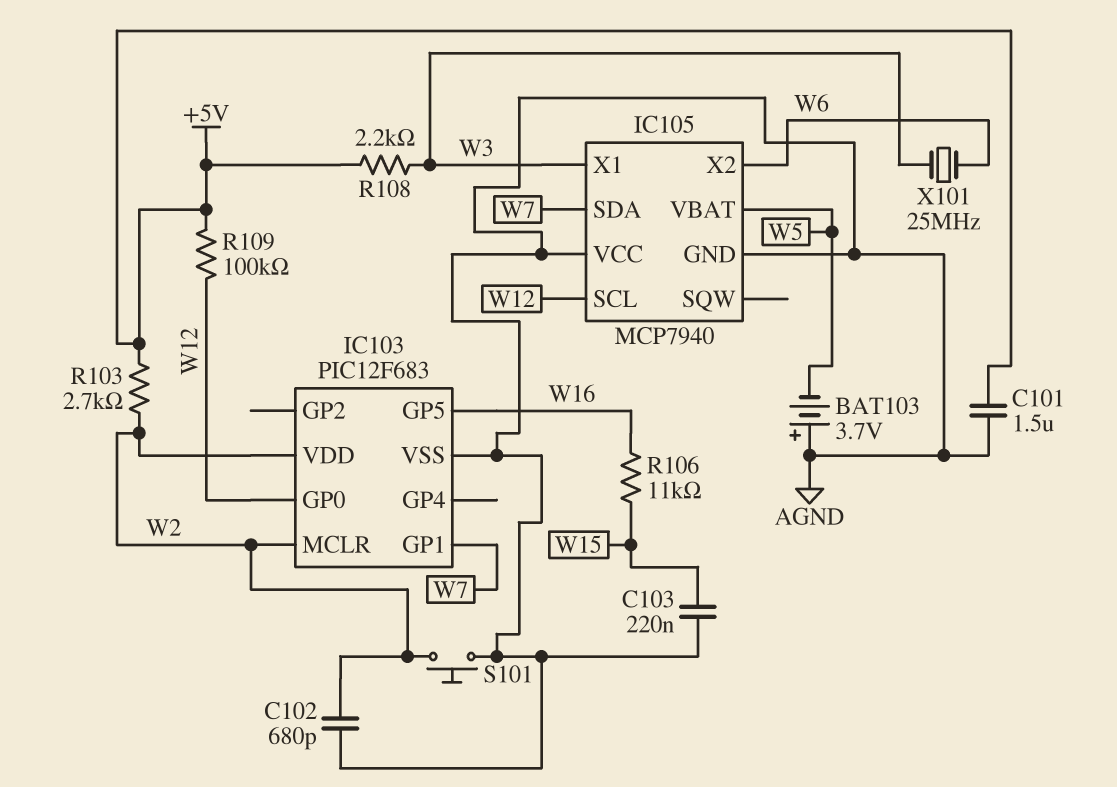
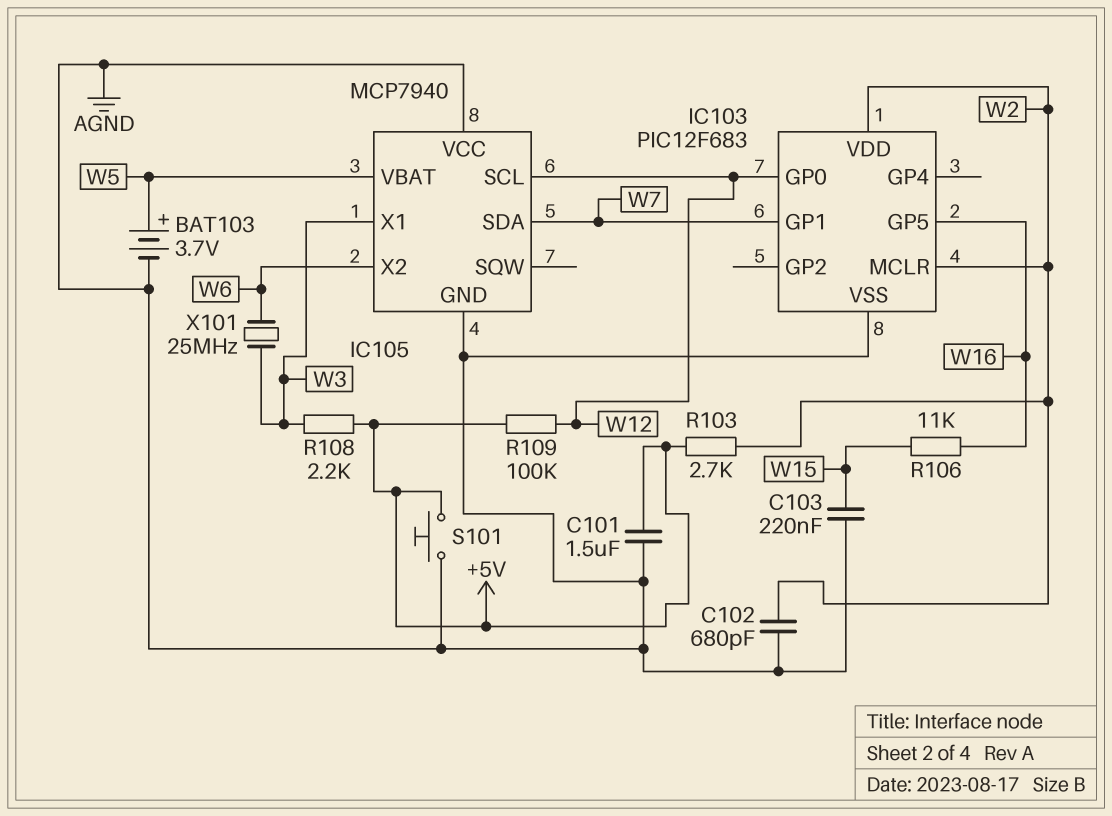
BAT103: 3.7V (plus AGND, minus W5) -> 3.7V (plus W5, minus AGND)
S101: button (AGND, W2) -> button (+5V, AGND)

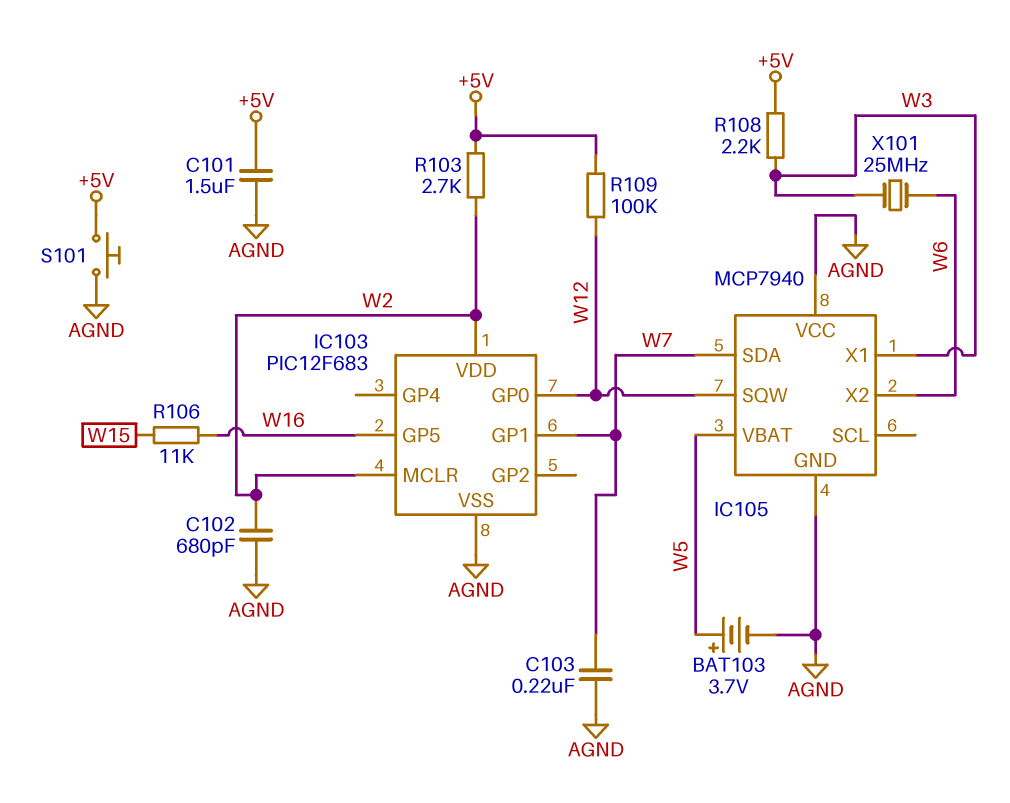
C103: 220nF (AGND, W15) -> 220nF (AGND, W7)
IC105 pin SCL: W12 -> none
IC105 pin SQW: none -> W12

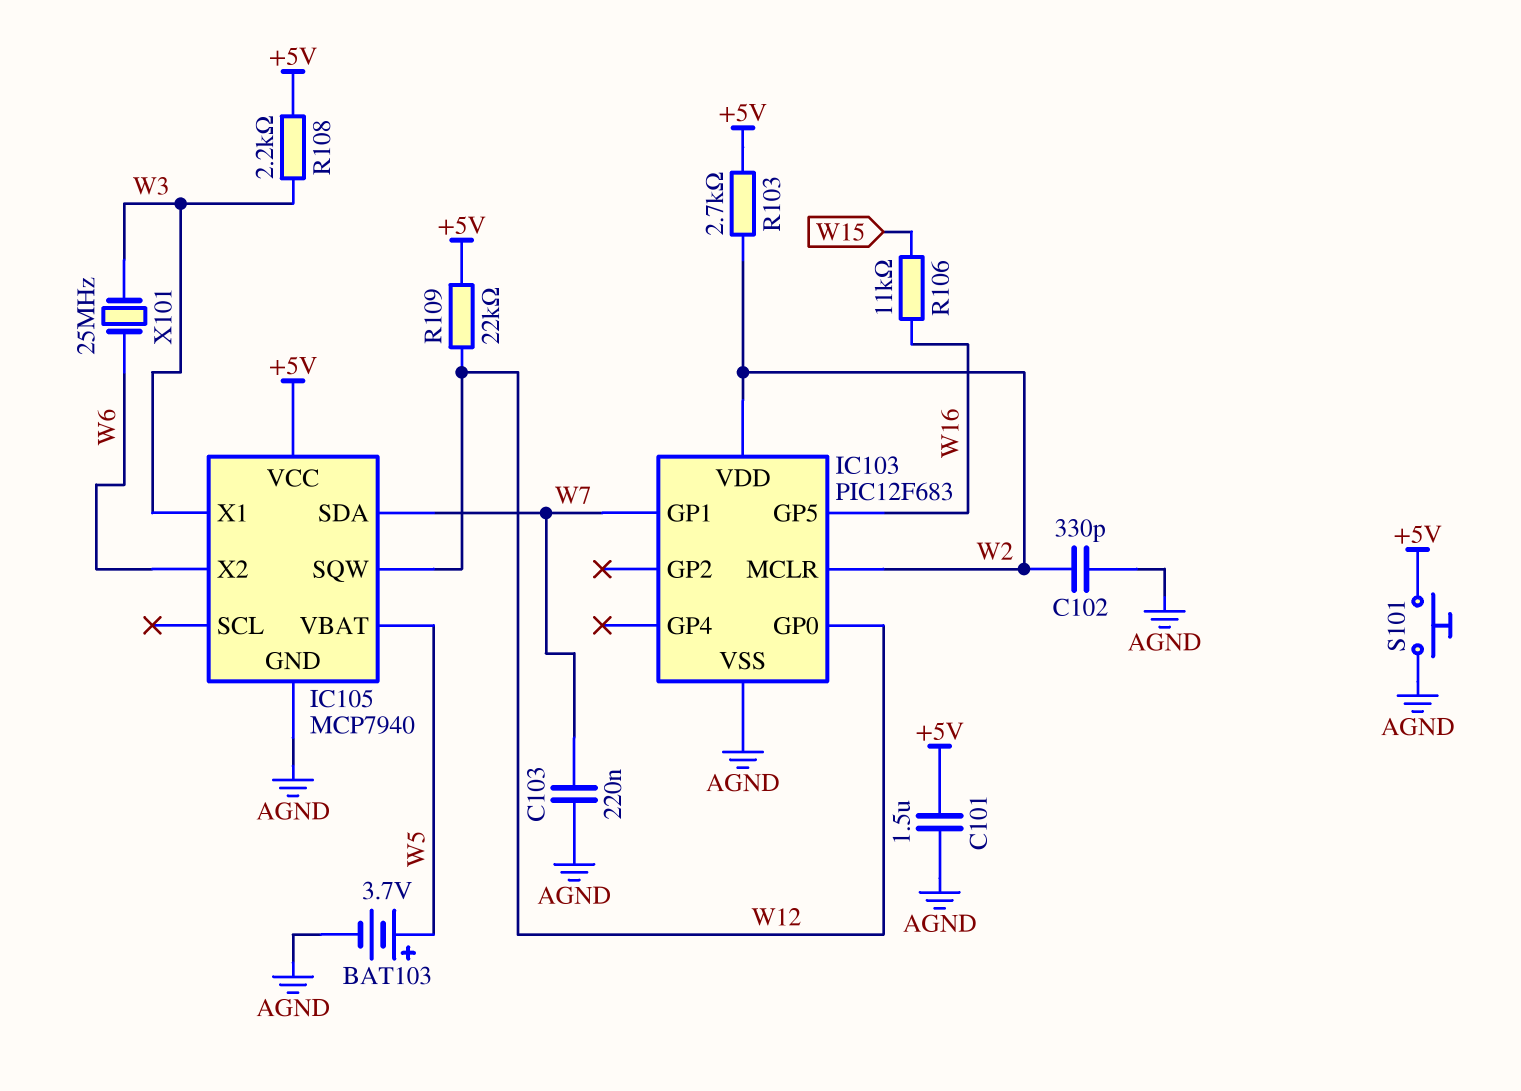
C102: 680pF (AGND, W2) -> 330pF (AGND, W2)
IC105 pin VCC: AGND -> +5V
R109: 100k (+5V, W12) -> 22k (+5V, W12)

